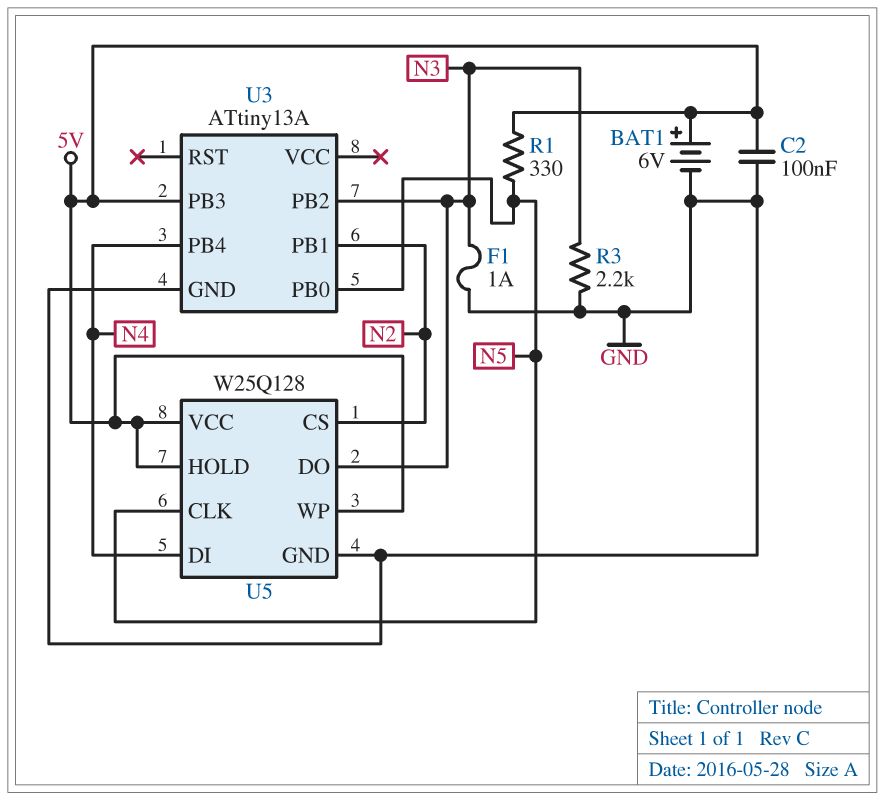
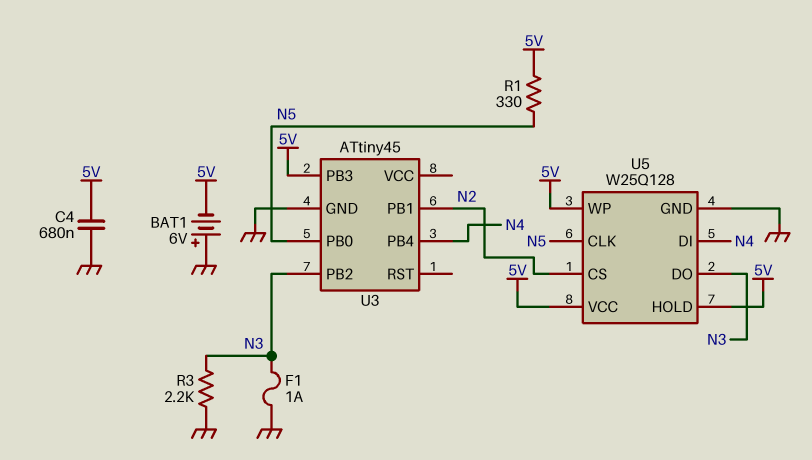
BAT1: 6V (plus 5V, minus GND) -> 6V (plus GND, minus 5V)
C2: 100nF (5V, GND) -> none
C4: none -> 680nF (5V, GND)
U3: ATtiny13A -> ATtiny45

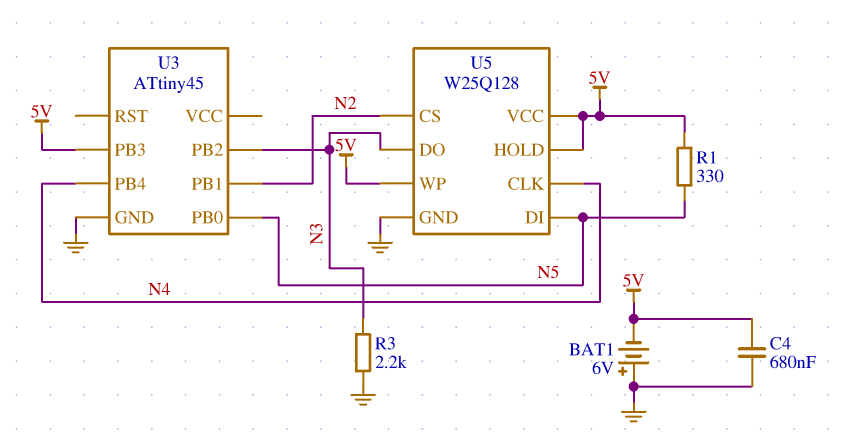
F1: 1A (GND, N3) -> none
U5 pin CLK: N5 -> N4
U5 pin DI: N4 -> N5

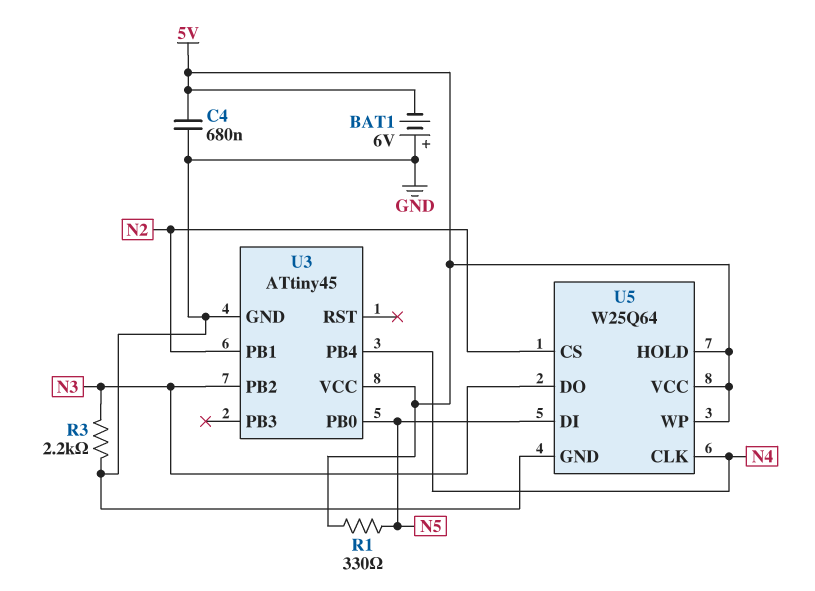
U3 pin PB3: 5V -> none
U3 pin VCC: none -> 5V
U5: W25Q128 -> W25Q64

